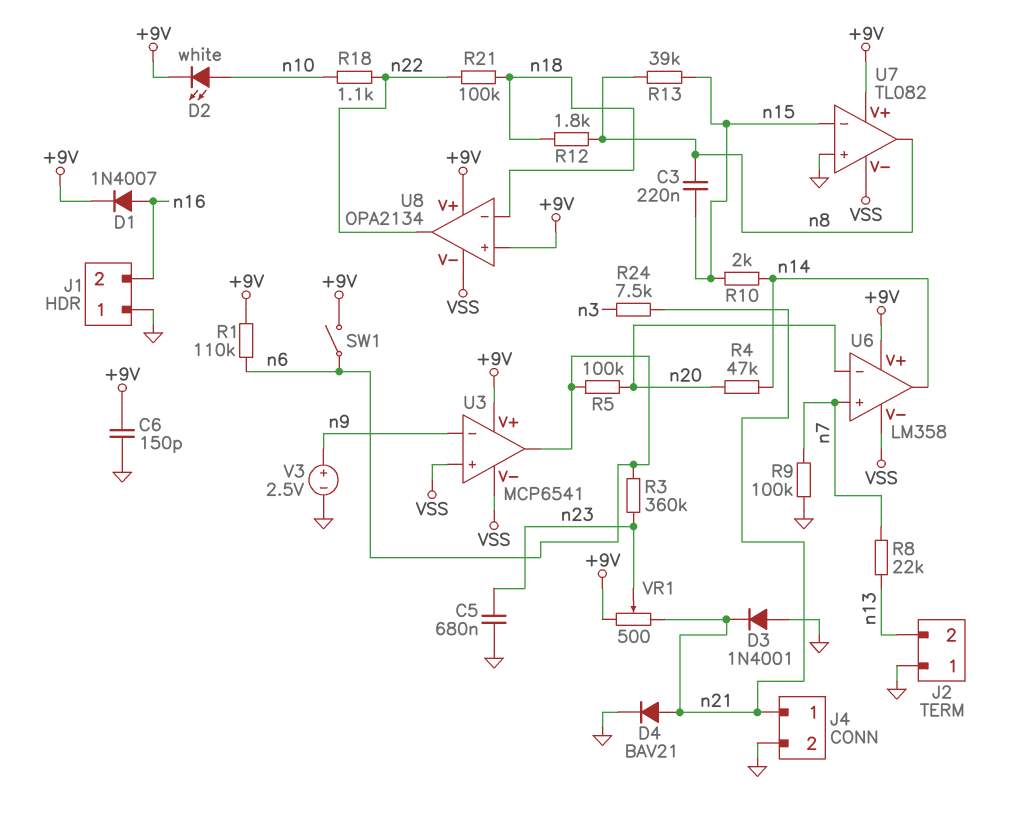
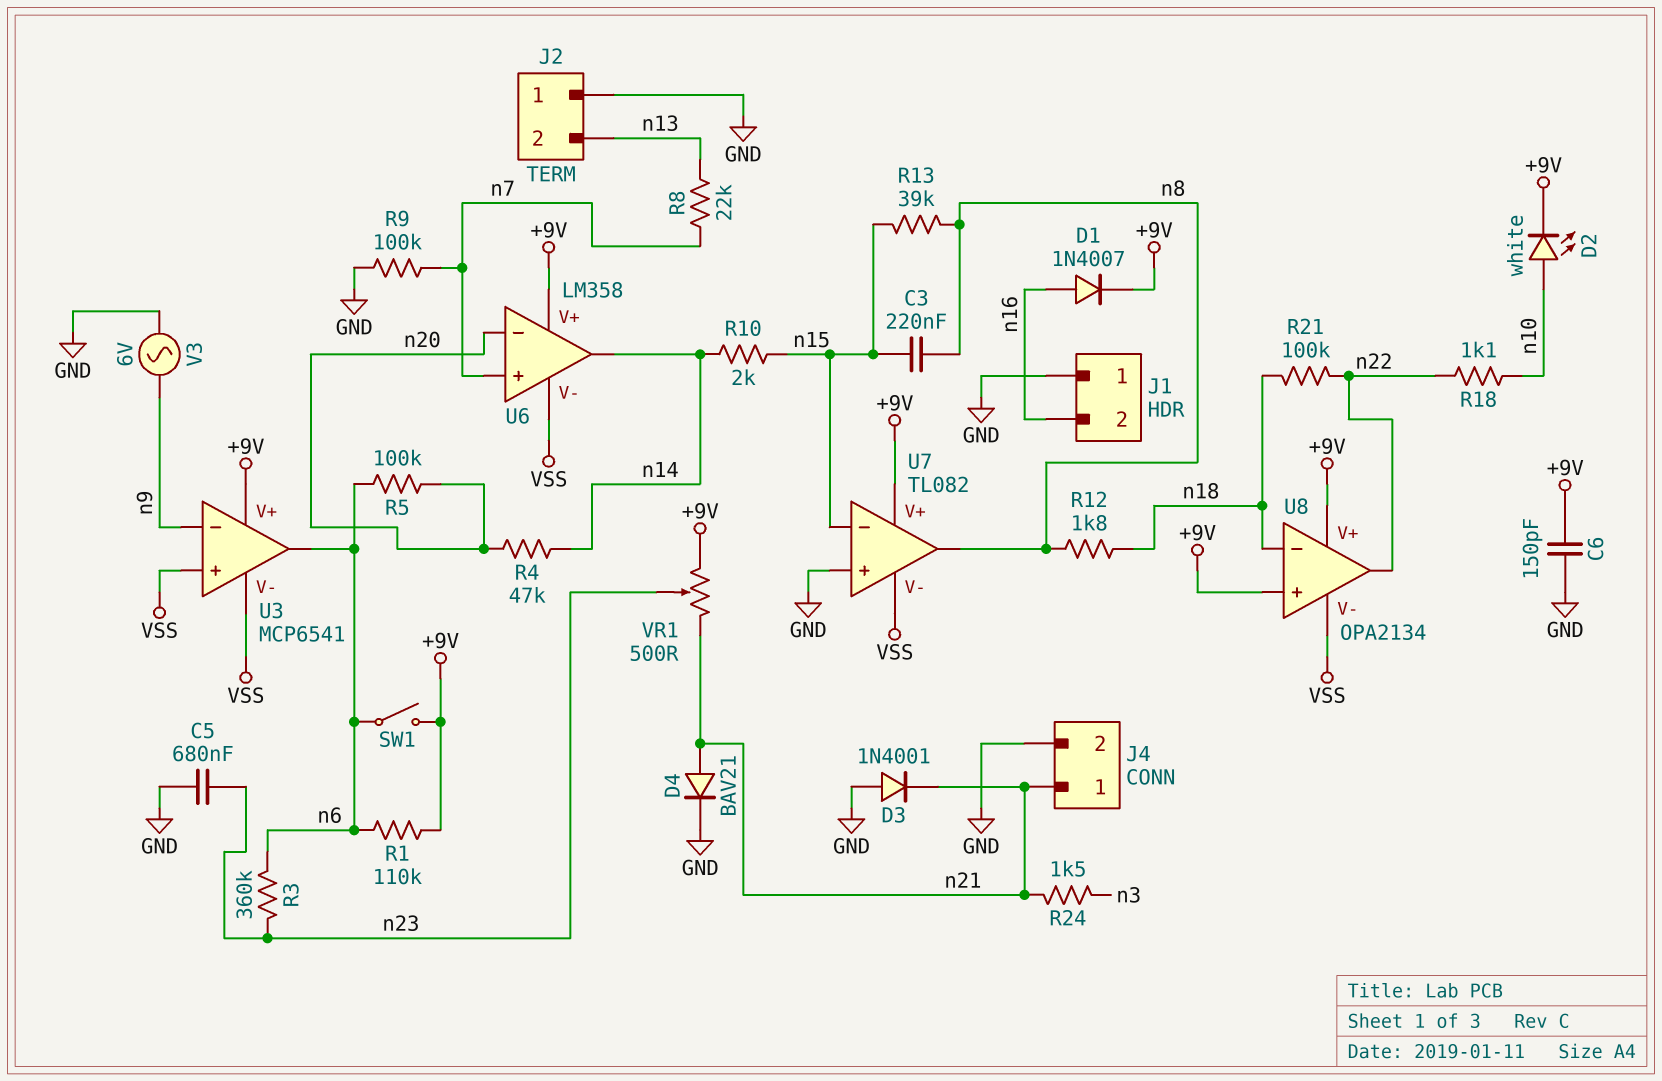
R24: 7.5k (n3, n21) -> 1.5k (n3, n21)
V3: 2.5V (plus n9, minus GND) -> AC 6V (GND, n9)

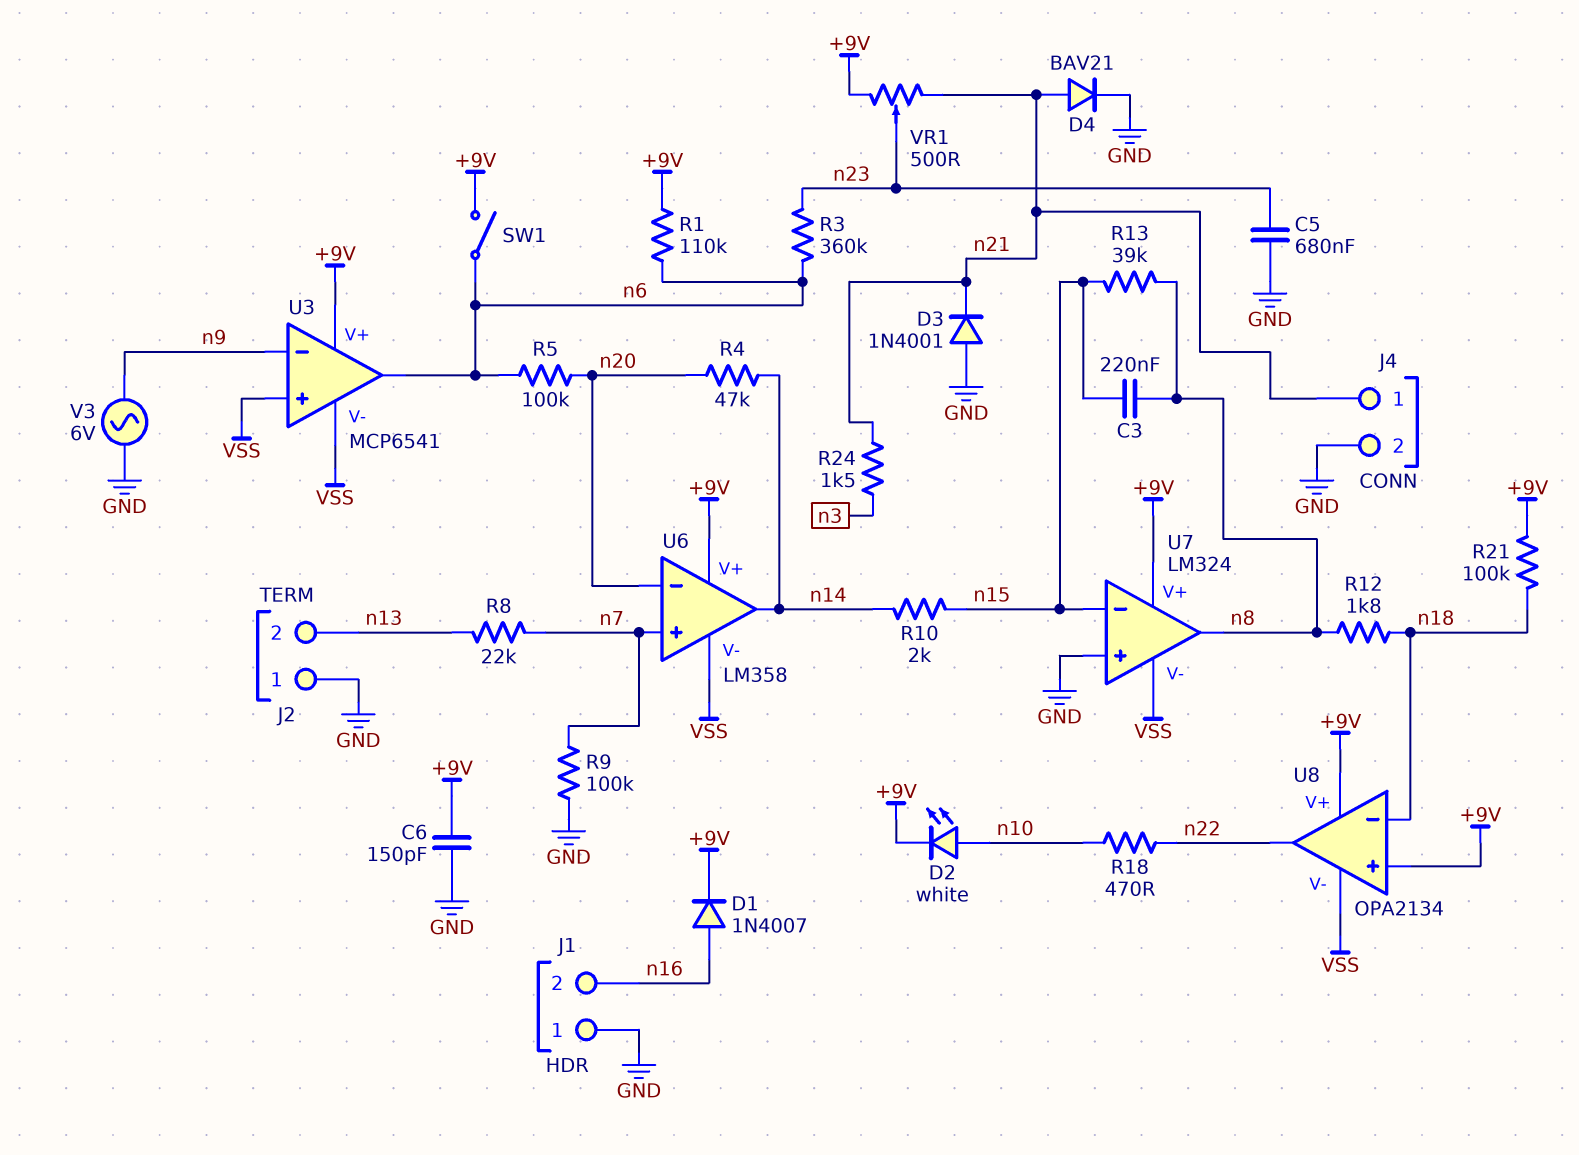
R18: 1.1k (n10, n22) -> 470 (n10, n22)
R21: 100k (n18, n22) -> 100k (+9V, n18)
U7: TL082 -> LM324

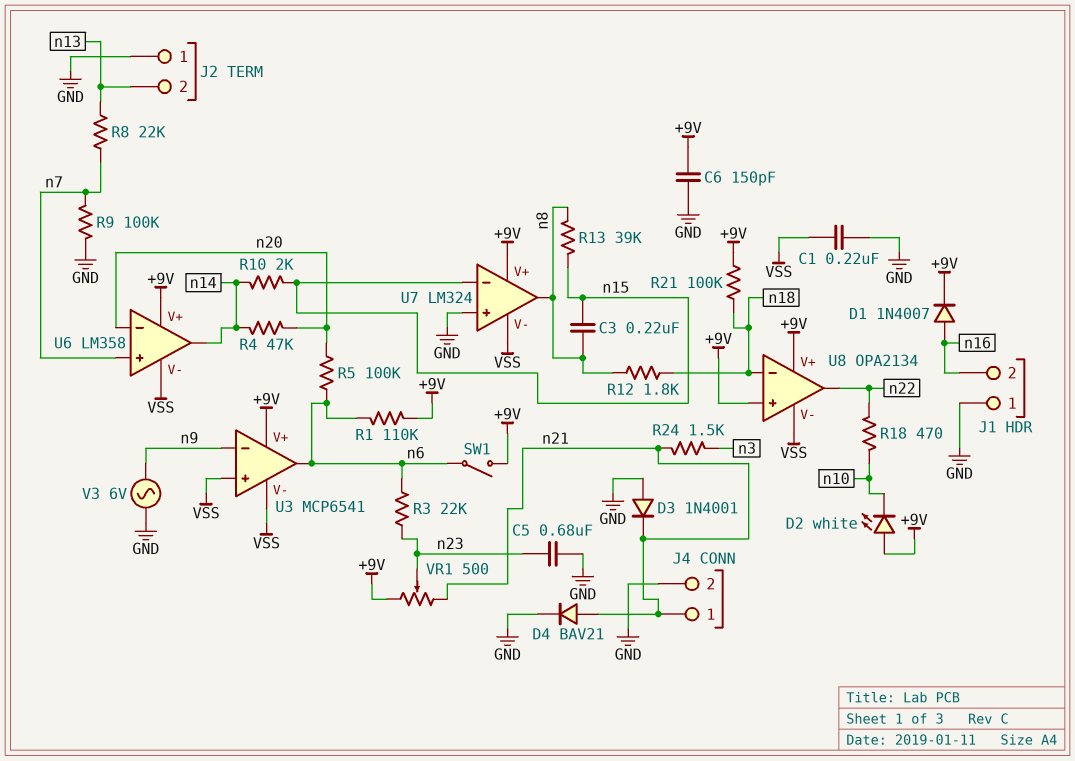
C1: none -> 220nF (GND, VSS)
D2: LED white (A n10, K +9V) -> LED white (A +9V, K n10)
R3: 360k (n6, n23) -> 22k (n6, n23)

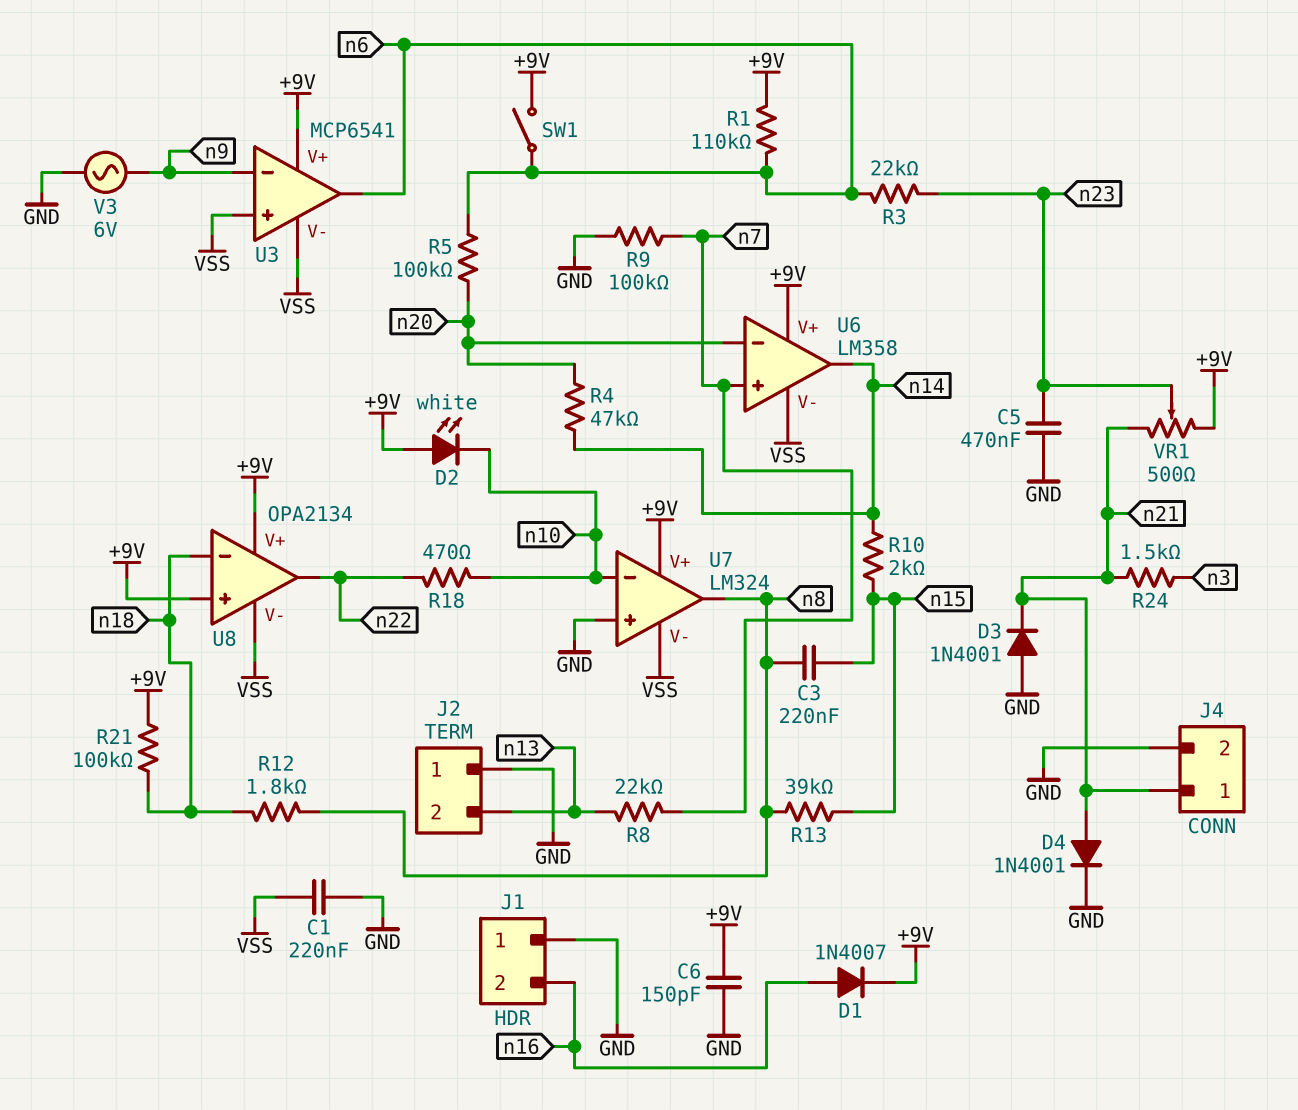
C5: 680nF (GND, n23) -> 470nF (GND, n23)
D4: diode BAV21 (A n21, K GND) -> diode 1N4001 (A n21, K GND)
U7 pin in-: n15 -> n10

